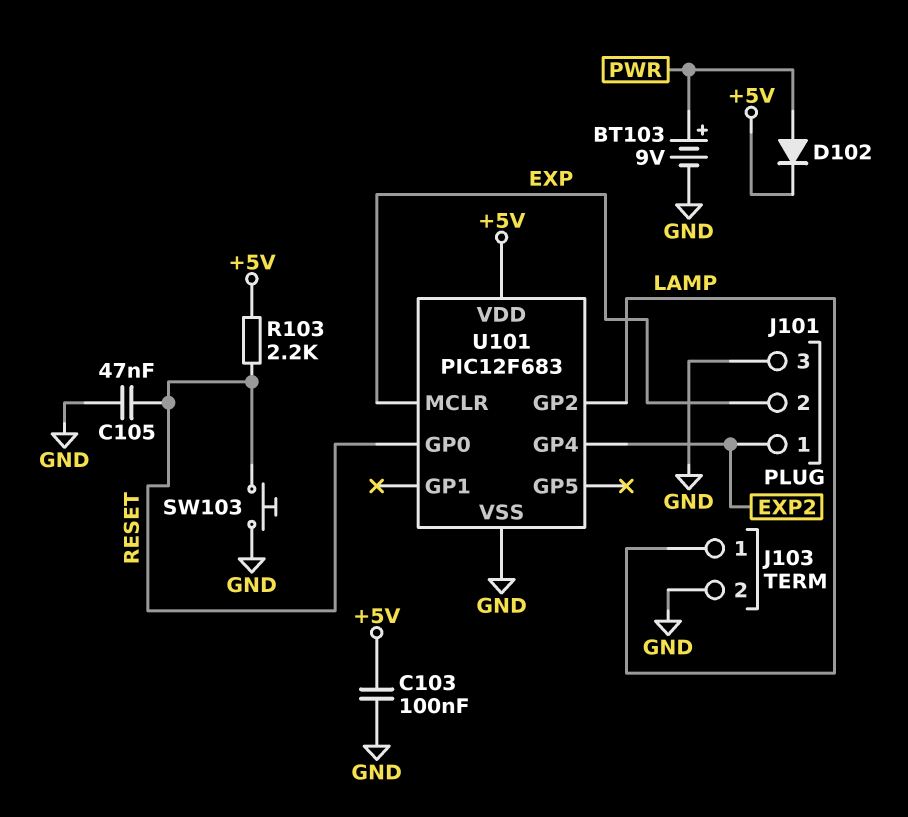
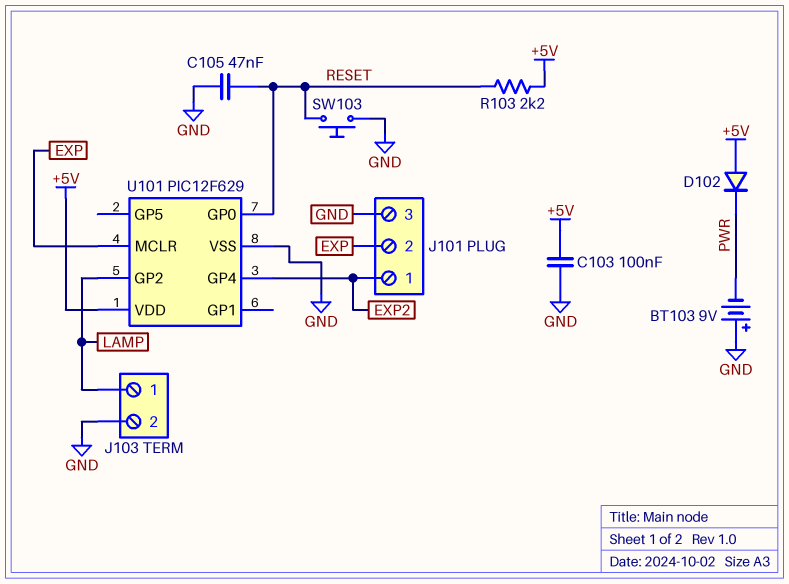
BT103: 9V (plus PWR, minus GND) -> 9V (plus GND, minus PWR)
D102: diode (A PWR, K +5V) -> diode (A +5V, K PWR)
U101: PIC12F683 -> PIC12F629

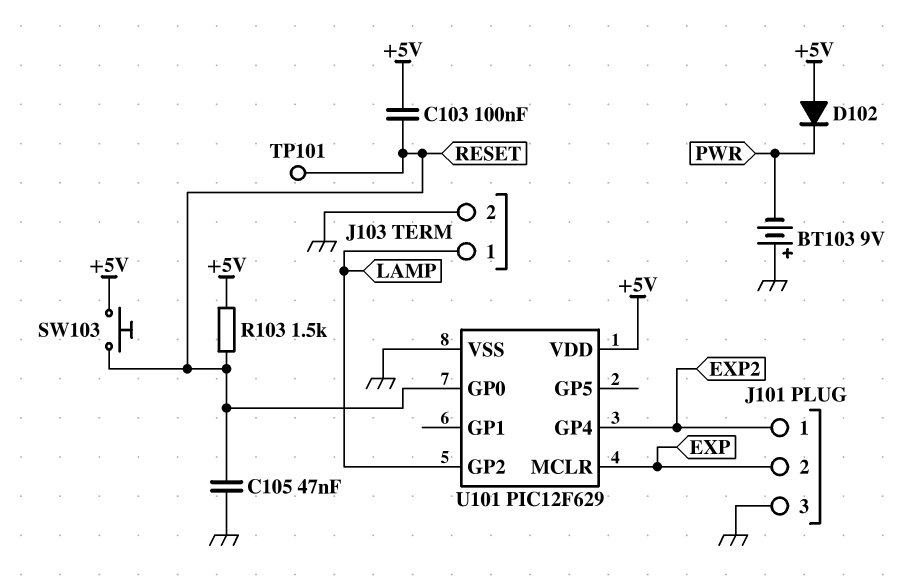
C103: 100nF (+5V, GND) -> 100nF (+5V, RESET)
R103: 2.2k (+5V, RESET) -> 1.5k (+5V, RESET)
SW103: button (GND, RESET) -> button (+5V, RESET)
TP101: none -> test point (RESET)

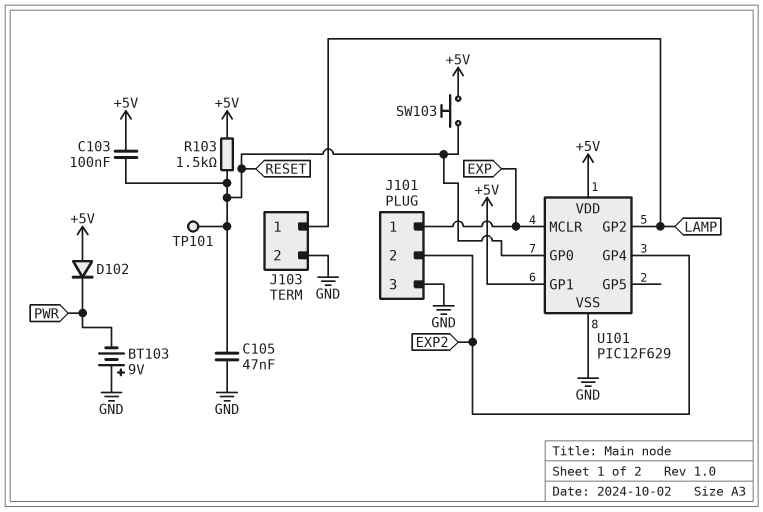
J101 pin 1: EXP2 -> EXP
J101 pin 2: EXP -> EXP2
U101 pin GP1: none -> +5V

